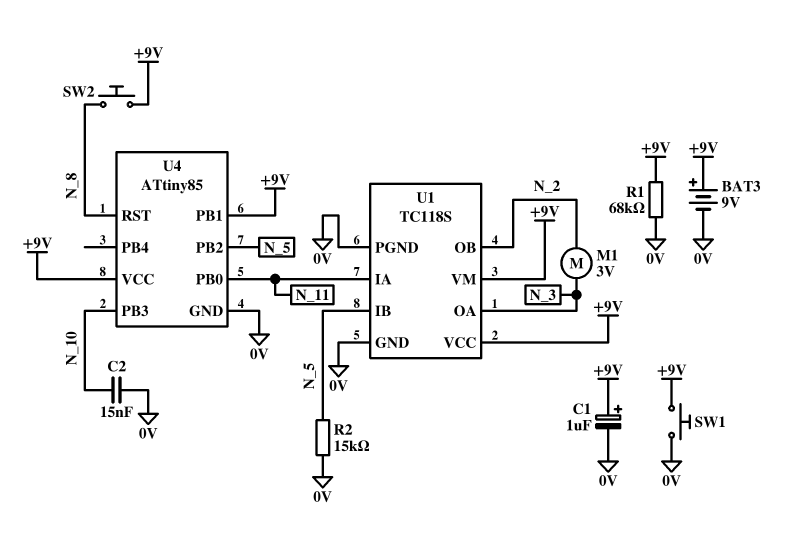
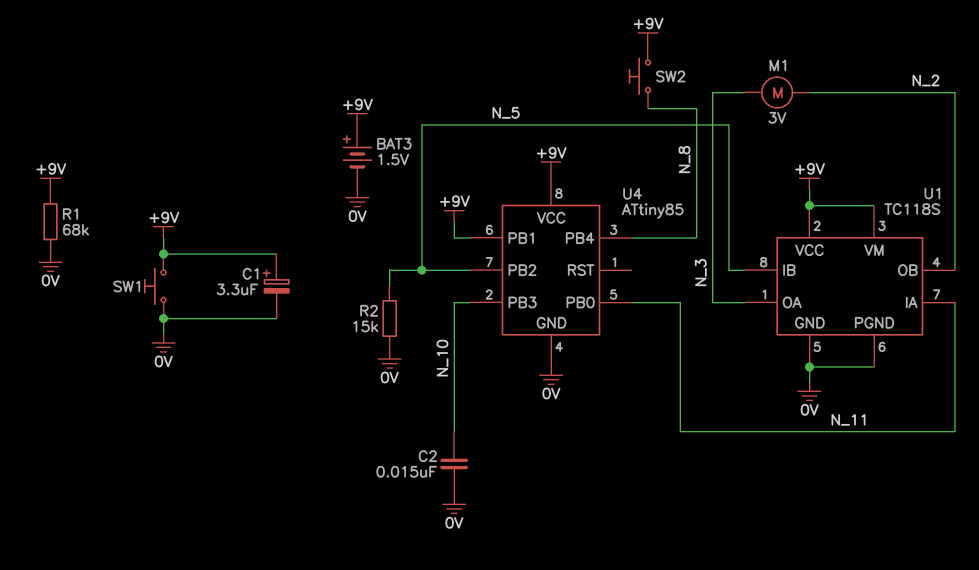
BAT3: 9V (plus +9V, minus 0V) -> 1.5V (plus +9V, minus 0V)
C1: 1uF (plus +9V, minus 0V) -> 3.3uF (plus +9V, minus 0V)
U4 pin PB4: none -> N_8
U4 pin RST: N_8 -> none

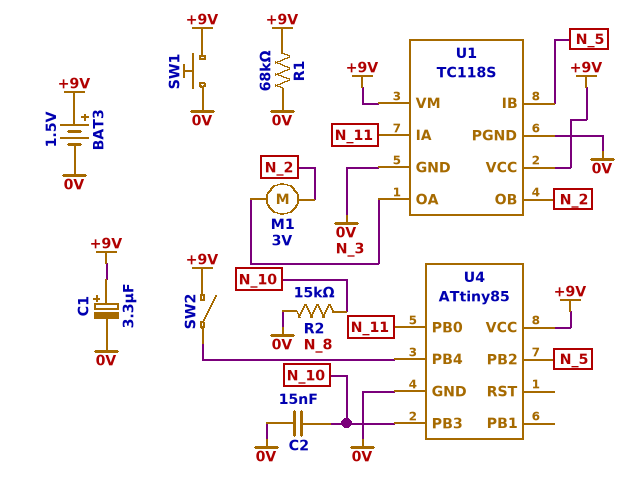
R2: 15k (0V, N_5) -> 15k (0V, N_10)
SW2: button (+9V, N_8) -> switch (+9V, N_8)
U4 pin PB1: +9V -> none

